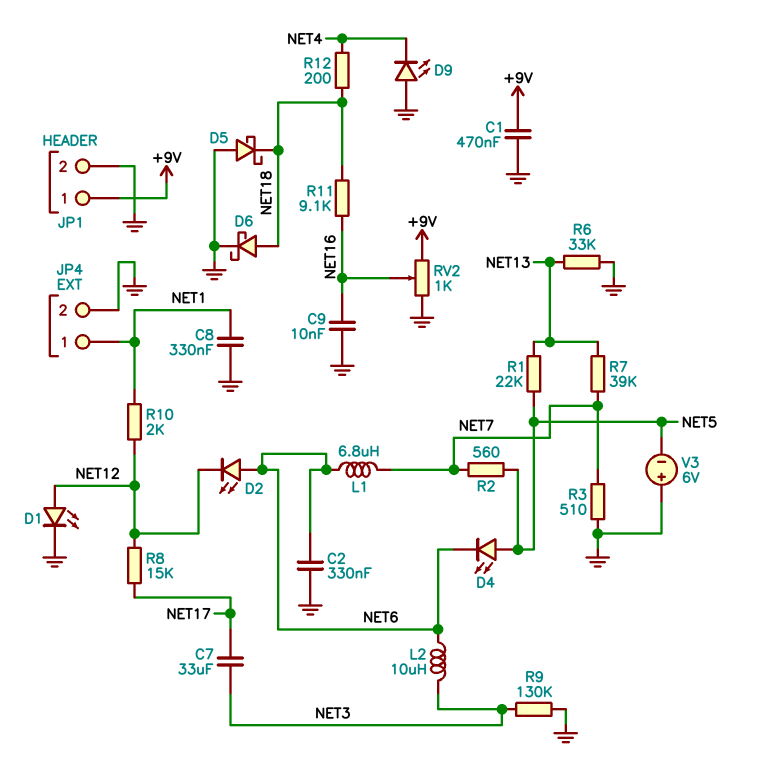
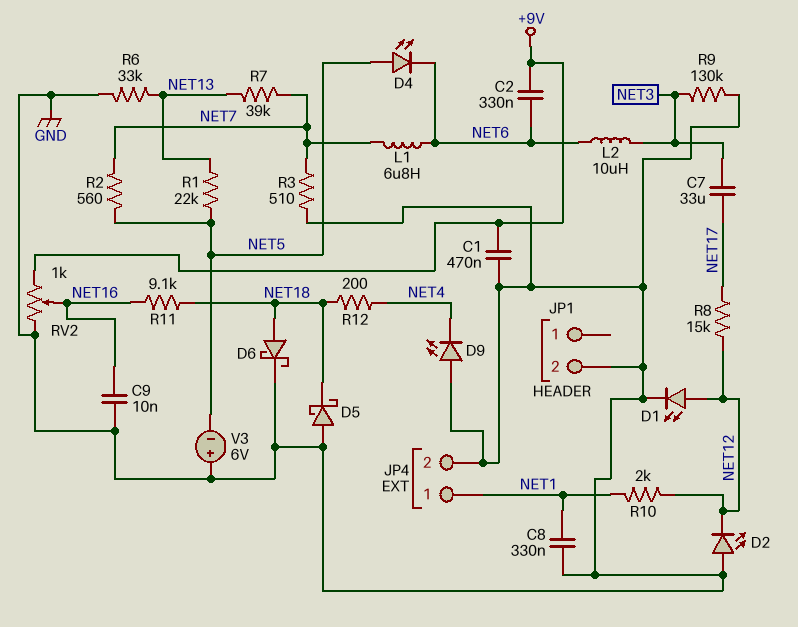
C2: 330nF (GND, NET6) -> 330nF (+9V, NET6)
D2: LED (A NET6, K NET12) -> LED (A GND, K NET12)
JP1 pin 1: +9V -> none

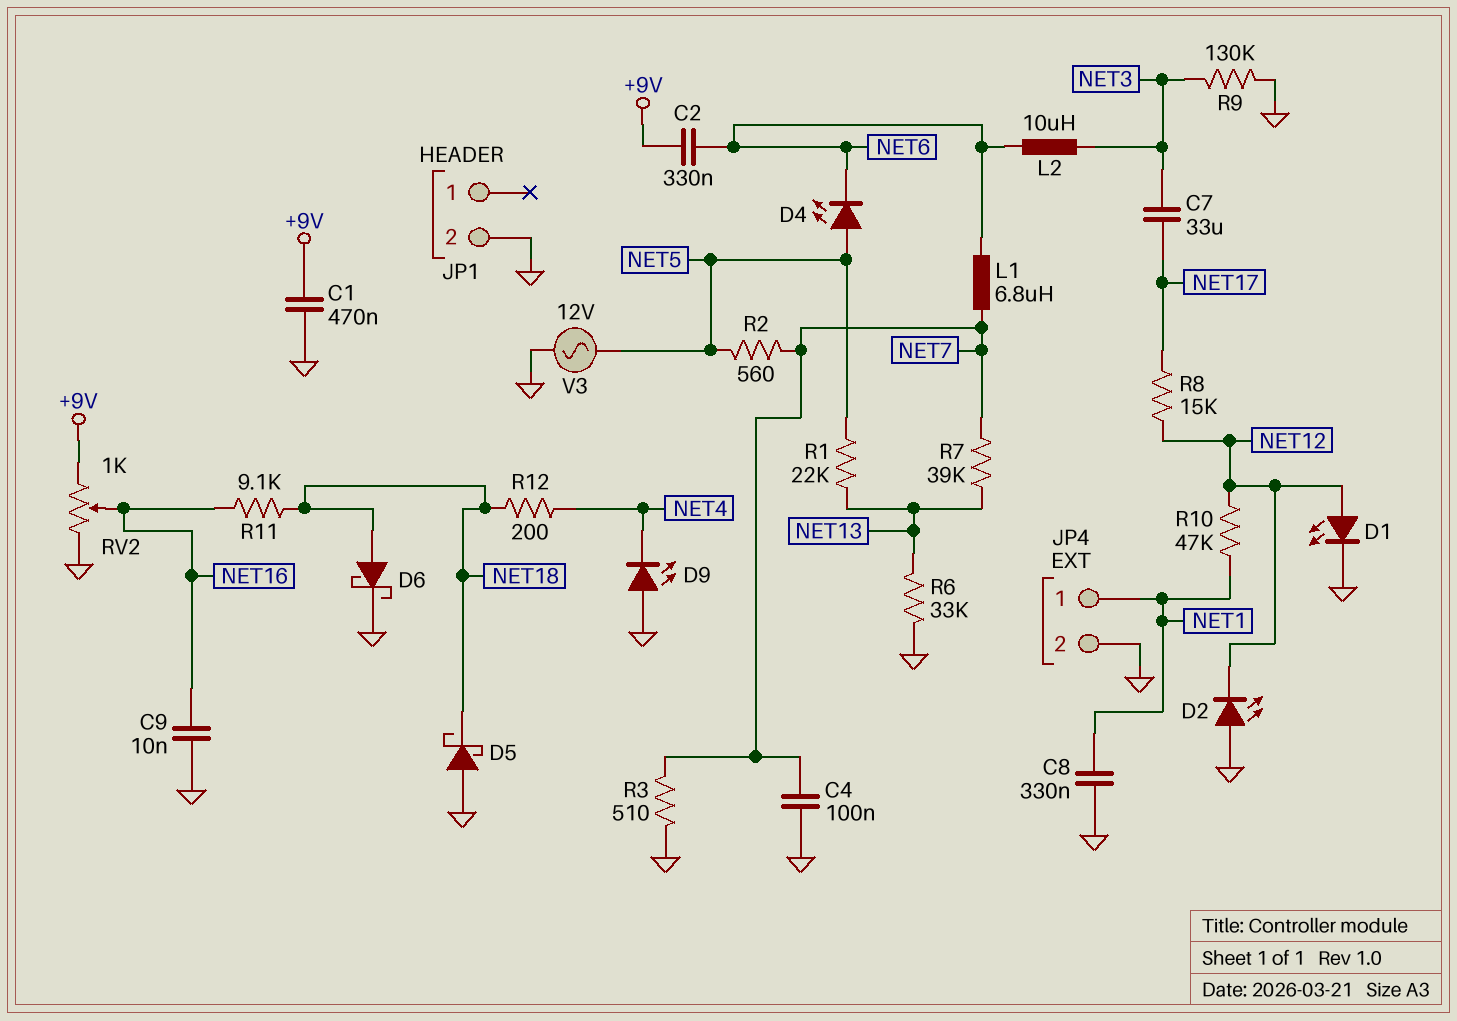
C4: none -> 100nF (GND, NET7)
R10: 2k (NET1, NET12) -> 47k (NET1, NET12)
V3: 6V (plus GND, minus NET5) -> AC 12V (GND, NET5)

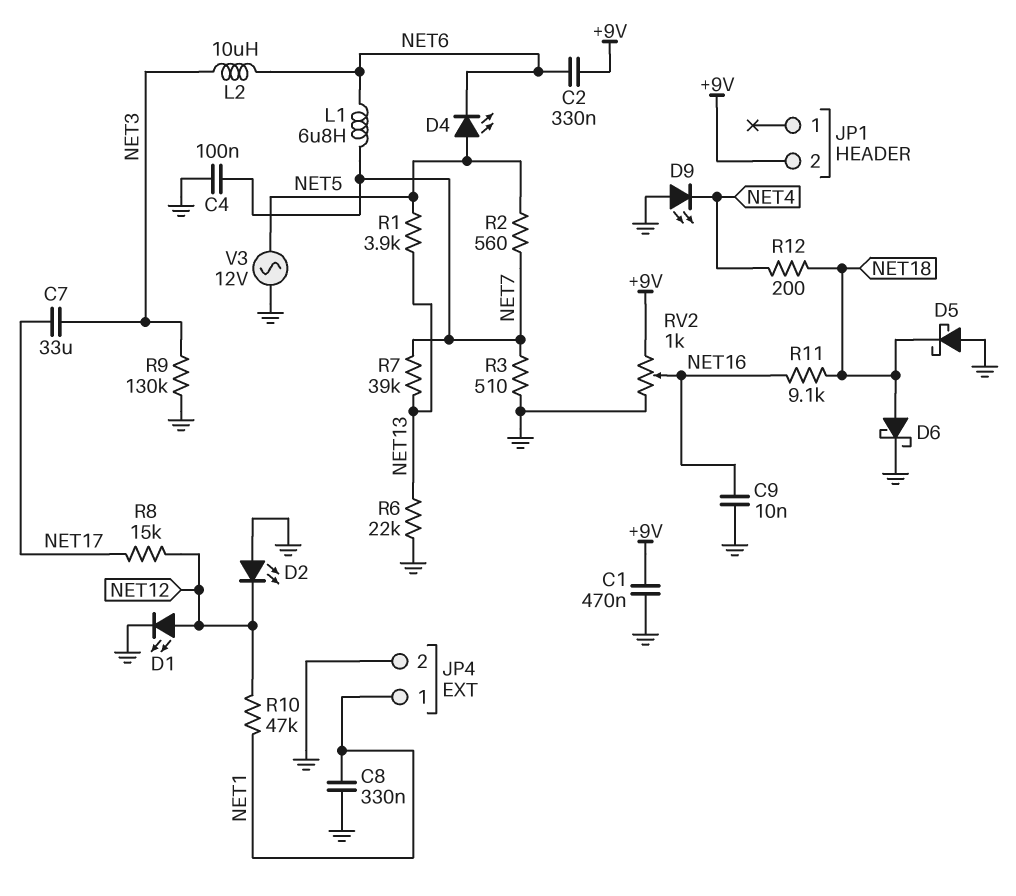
JP1 pin 2: GND -> +9V
R1: 22k (NET5, NET13) -> 3.9k (NET5, NET13)
R6: 33k (GND, NET13) -> 22k (GND, NET13)

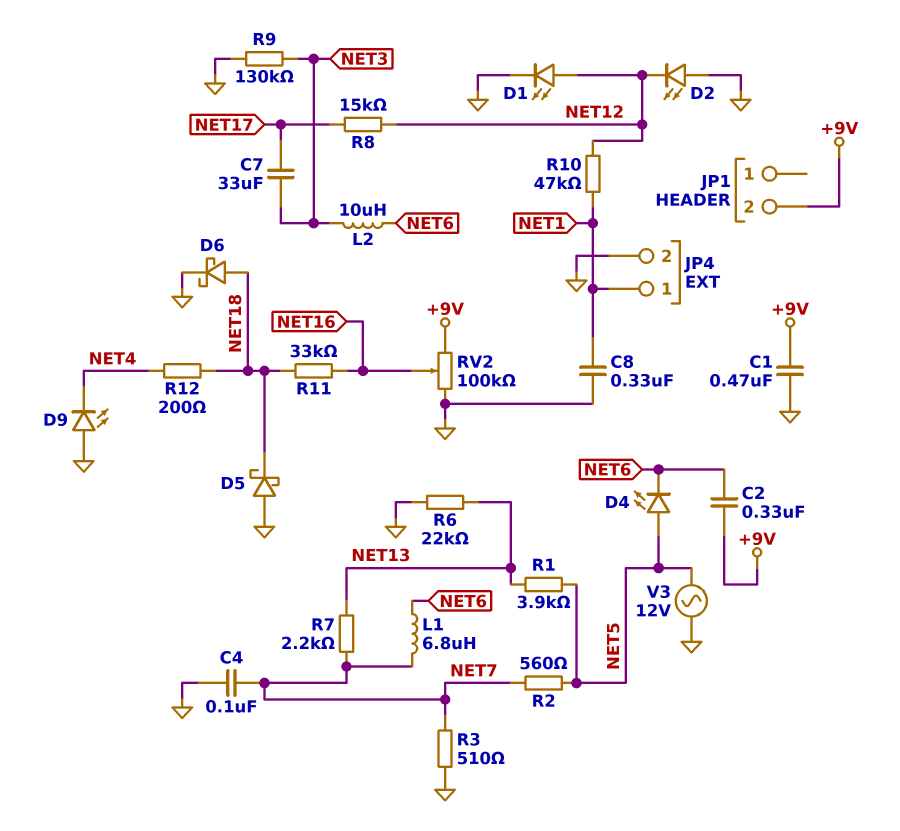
C9: 10nF (GND, NET16) -> none
R7: 39k (NET7, NET13) -> 2.2k (NET7, NET13)
R11: 9.1k (NET16, NET18) -> 33k (NET16, NET18)
RV2: 1k (+9V, GND, wiper NET16) -> 100k (+9V, GND, wiper NET16)

